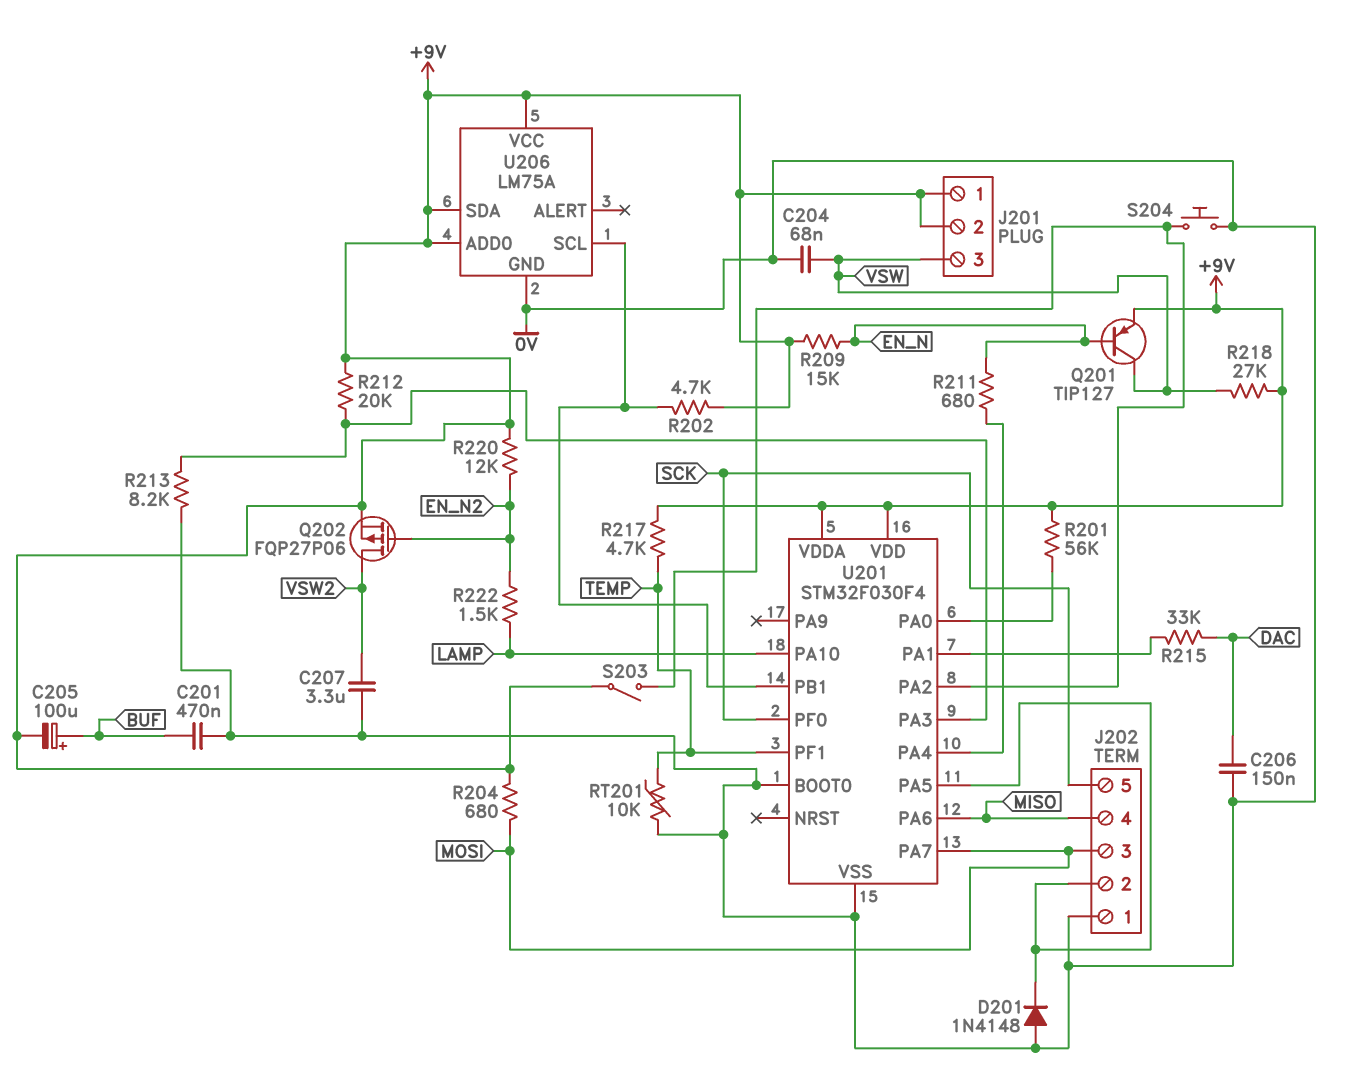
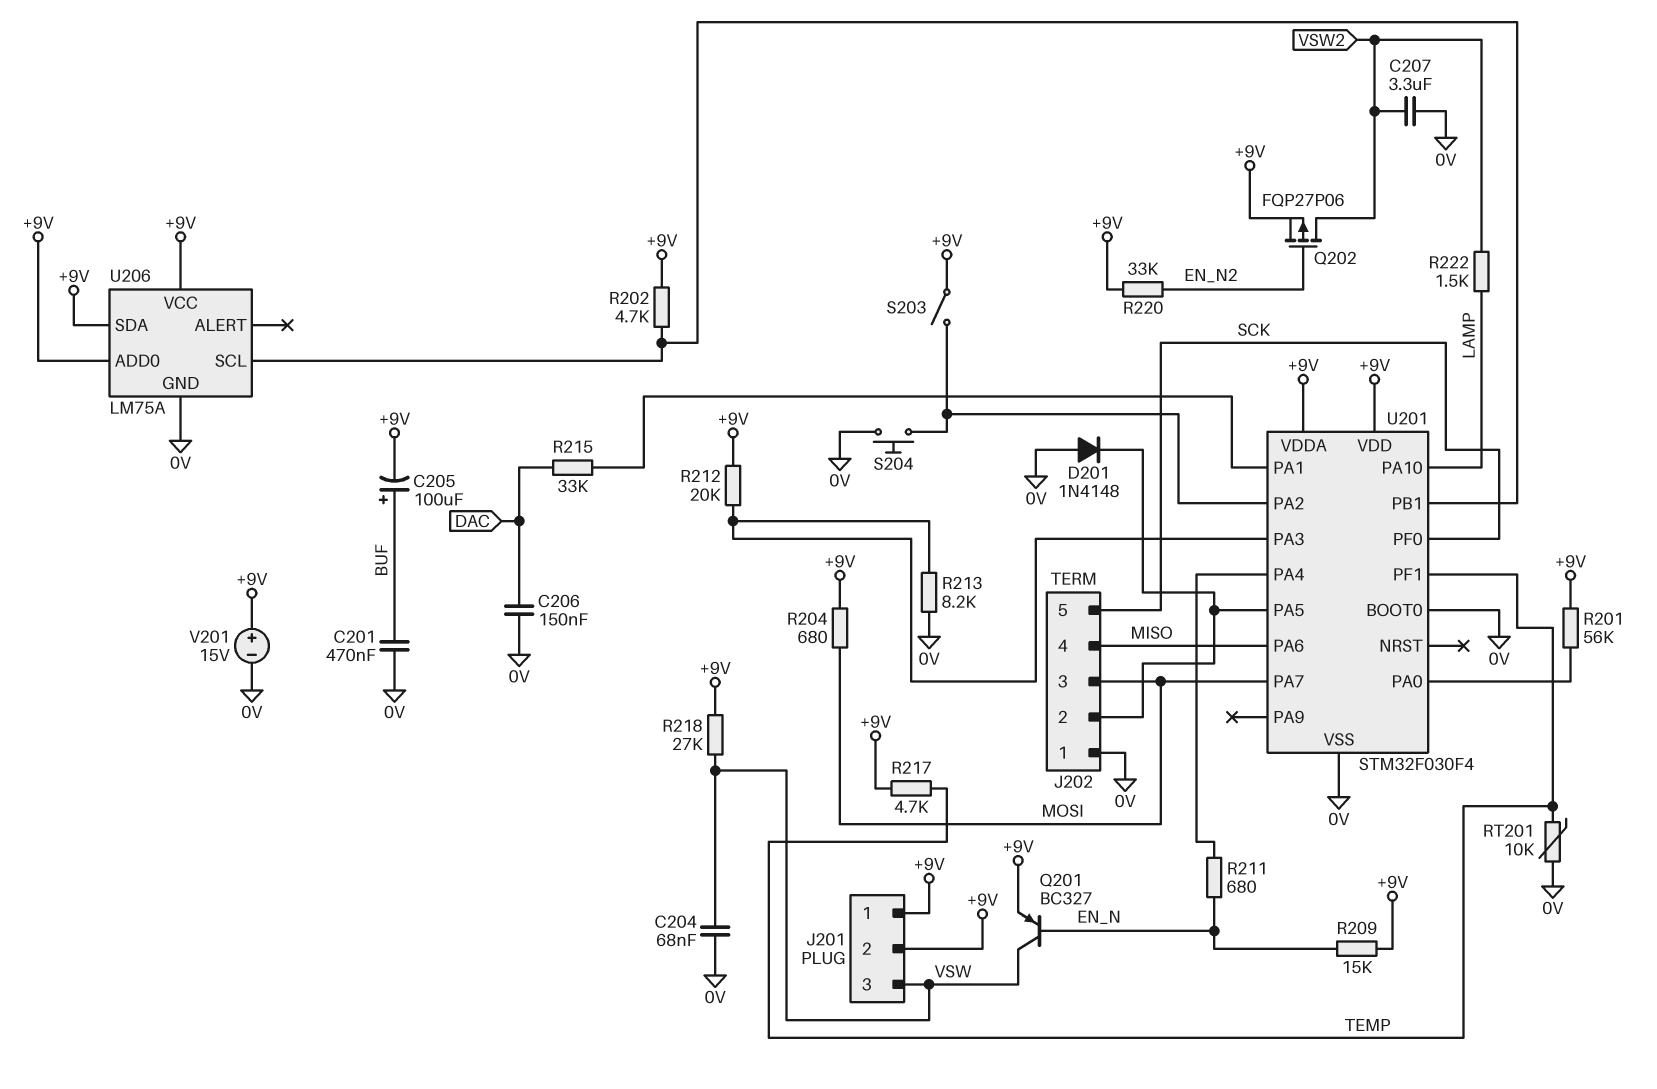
Q201: PNP TIP127 (B EN_N, C VSW, E +9V) -> PNP BC327 (B EN_N, C VSW, E +9V)
R220: 12k (+9V, EN_N2) -> 33k (+9V, EN_N2)
R222: 1.5k (EN_N2, LAMP) -> 1.5k (LAMP, VSW2)
V201: none -> 15V (plus +9V, minus 0V)

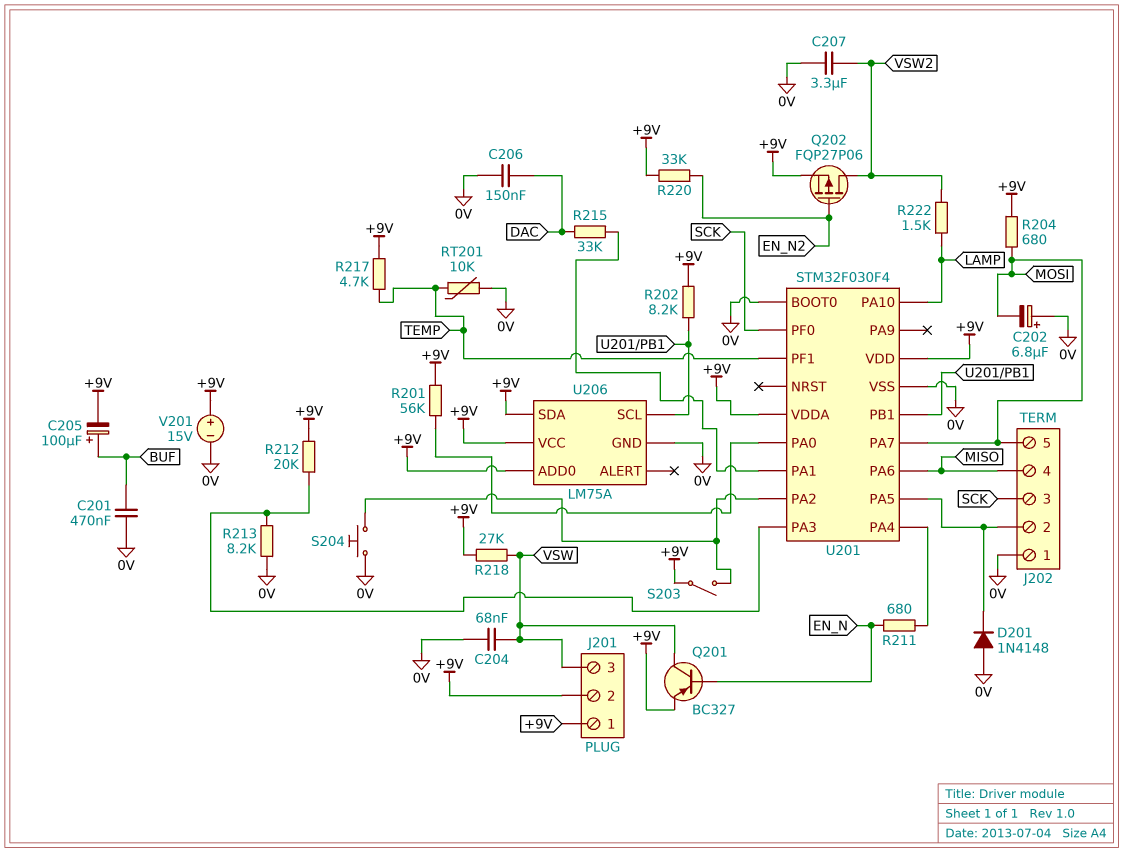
C202: none -> 6.8uF (plus 0V, minus MOSI)
J202 pin 3: MOSI -> SCK
J202 pin 5: SCK -> MOSI
R202: 4.7k (+9V, U201/PB1) -> 8.2k (+9V, U201/PB1)
R209: 15k (+9V, EN_N) -> none

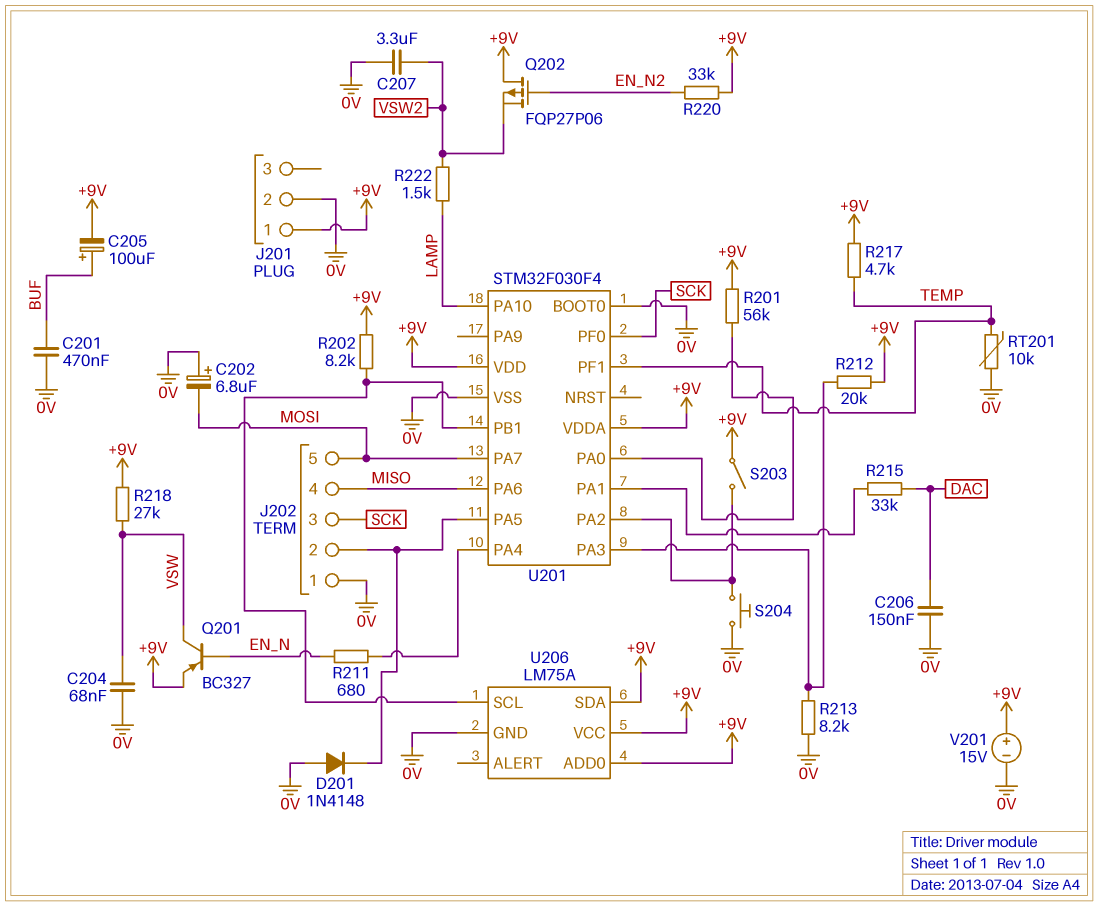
J201 pin 2: +9V -> 0V
J201 pin 3: VSW -> none
Q202: PMOS FQP27P06 (G EN_N2, D VSW2, S +9V) -> PMOS FQP27P06 (G EN_N2, D +9V, S VSW2)
R204: 680 (+9V, MOSI) -> none

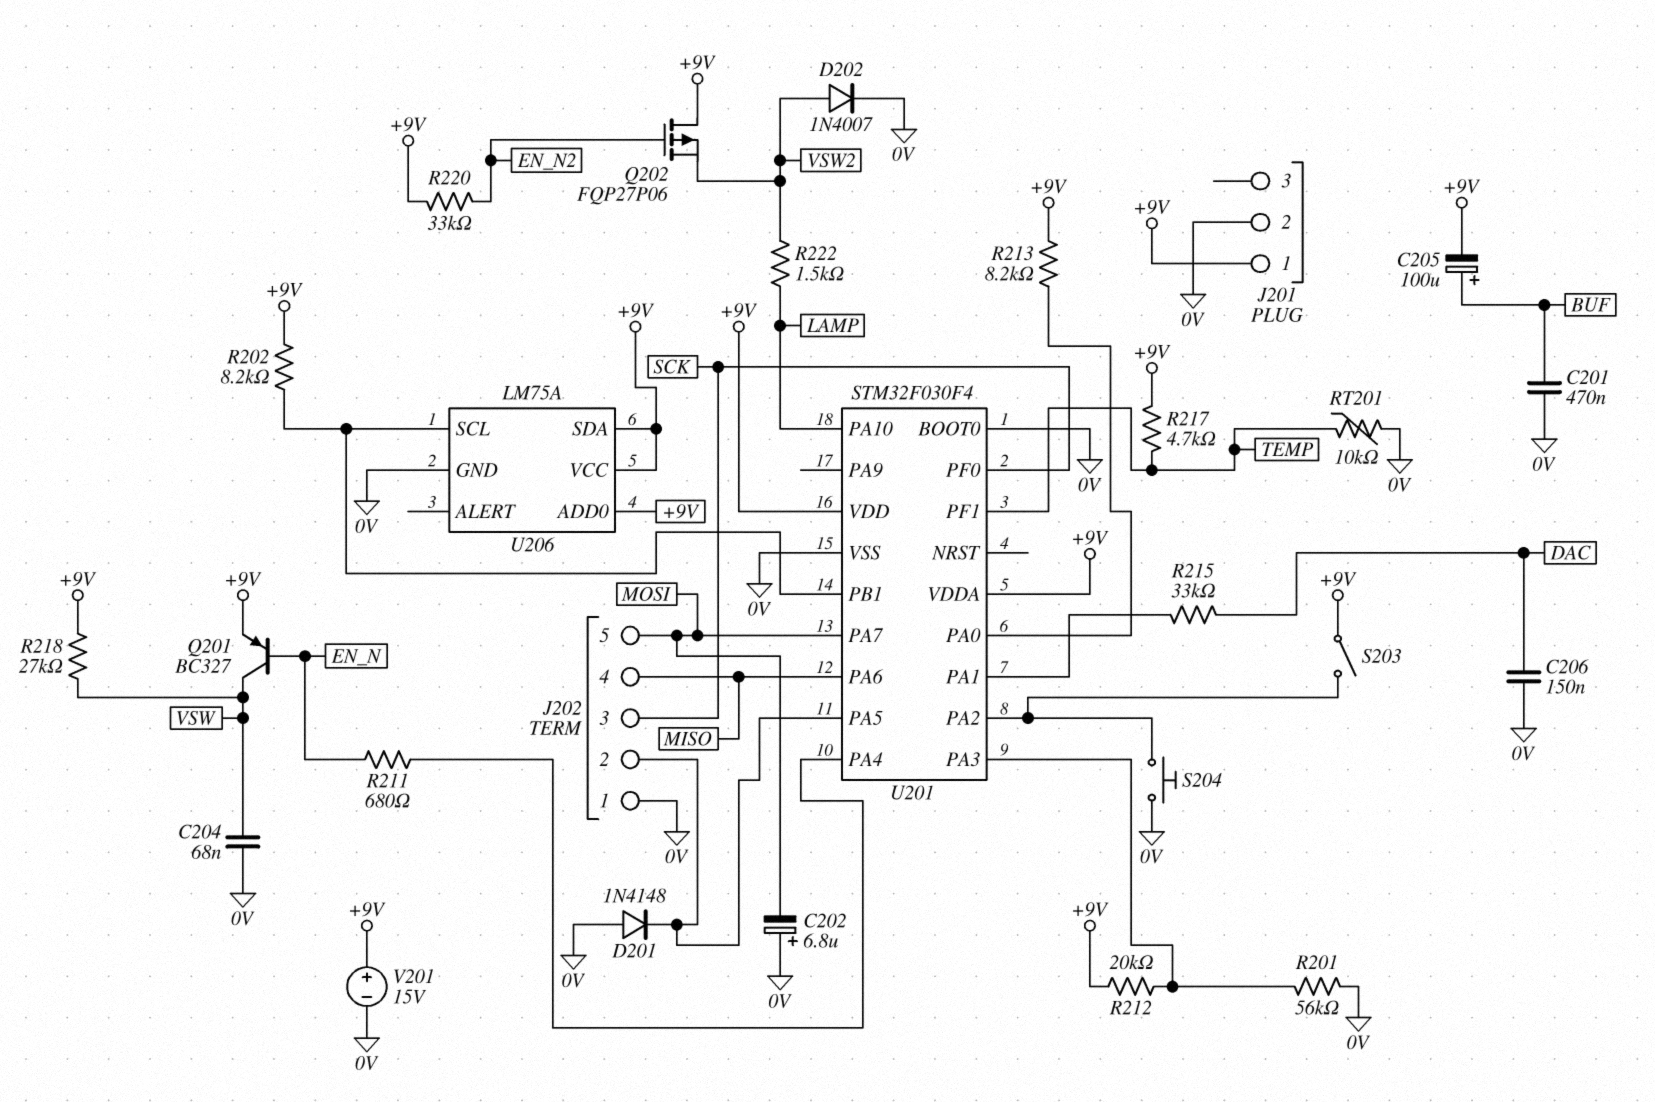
C207: 3.3uF (0V, VSW2) -> none
D202: none -> diode 1N4007 (A VSW2, K 0V)
R201: 56k (+9V, U201/PA0) -> 56k (0V, U201/PA3)
R213: 8.2k (0V, U201/PA3) -> 8.2k (+9V, U201/PA0)

